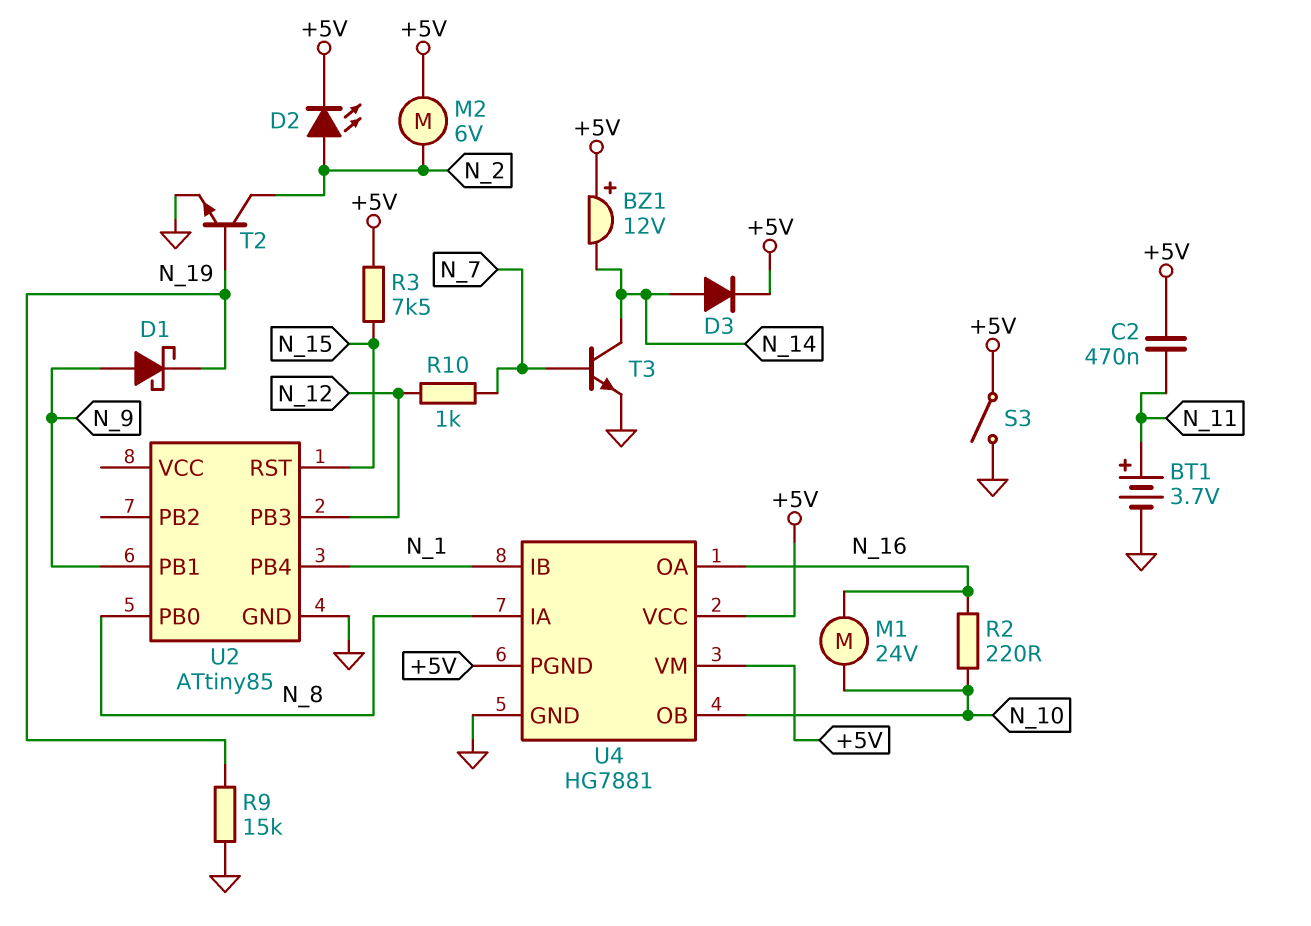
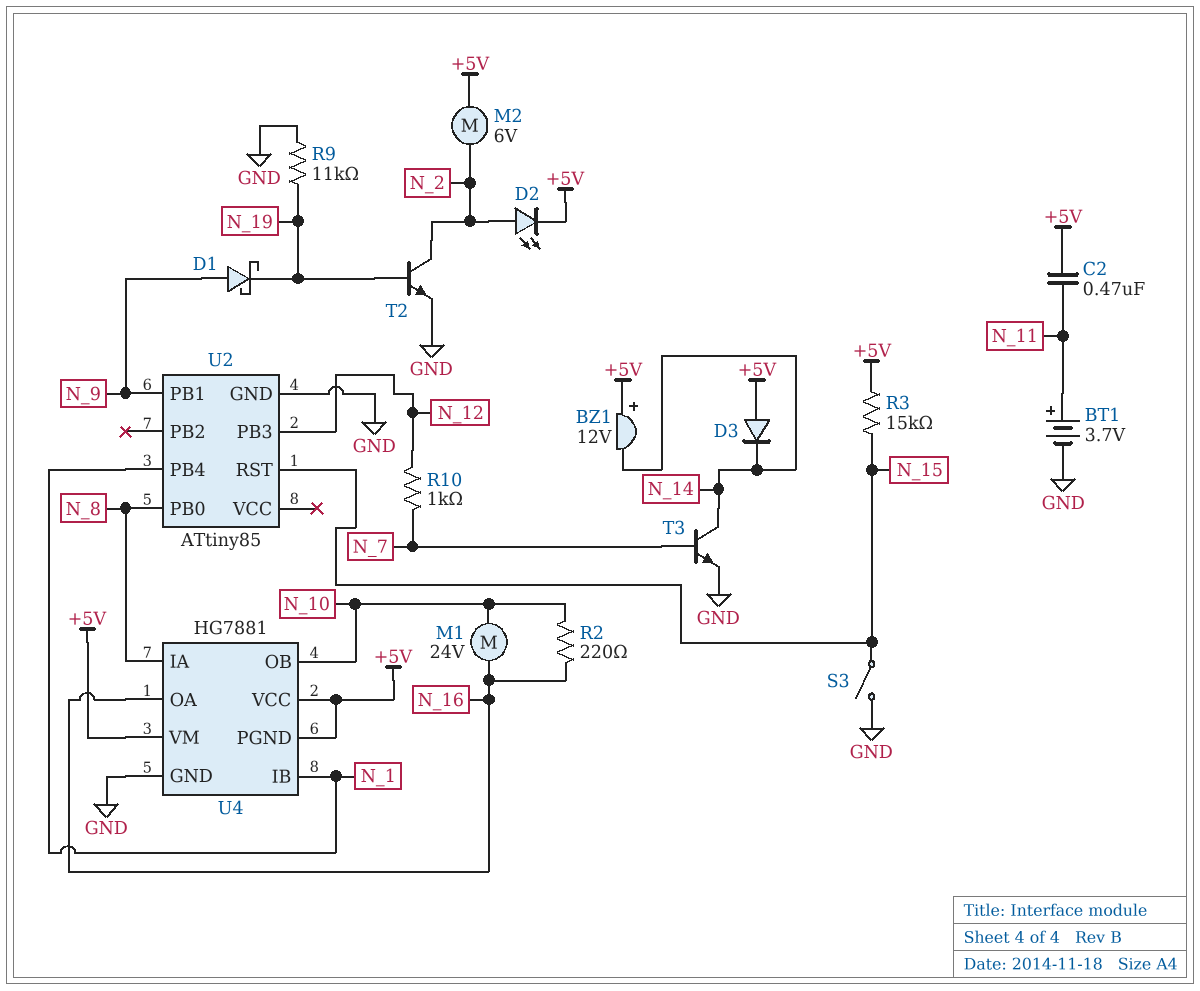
D3: diode (A N_14, K +5V) -> diode (A +5V, K N_14)
R3: 7.5k (+5V, N_15) -> 15k (+5V, N_15)
R9: 15k (GND, N_19) -> 11k (GND, N_19)
S3: switch (+5V, GND) -> switch (GND, N_15)

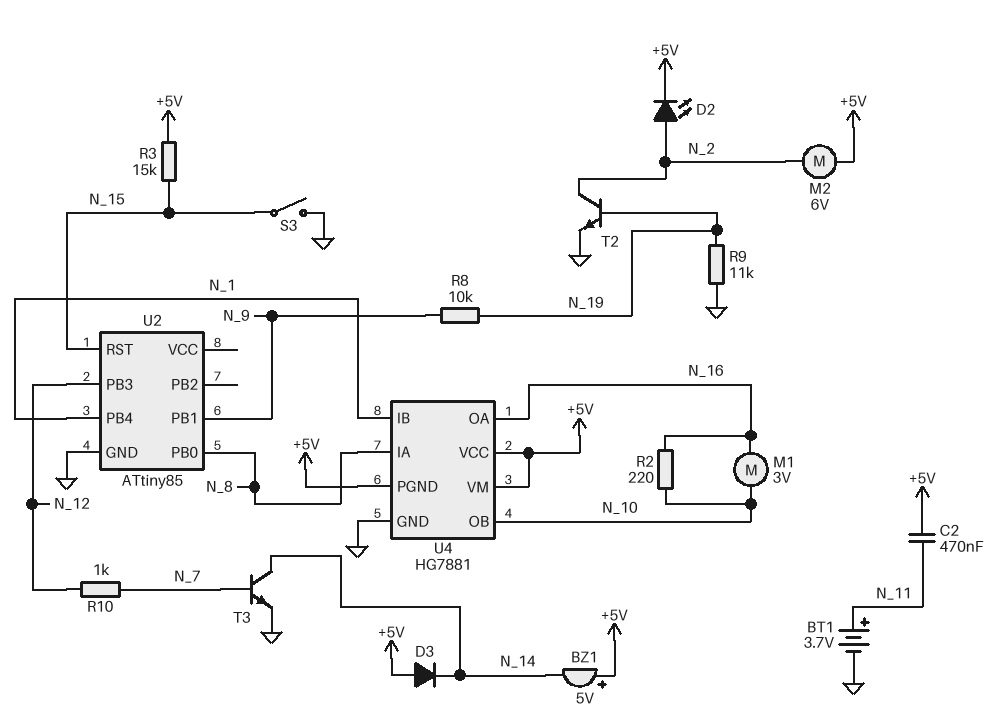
BZ1: buzzer 12V (plus +5V, minus N_14) -> buzzer 5V (plus +5V, minus N_14)
D1: schottky (A N_9, K N_19) -> none
M1: motor 24V (N_10, N_16) -> motor 3V (N_10, N_16)
R8: none -> 10k (N_9, N_19)

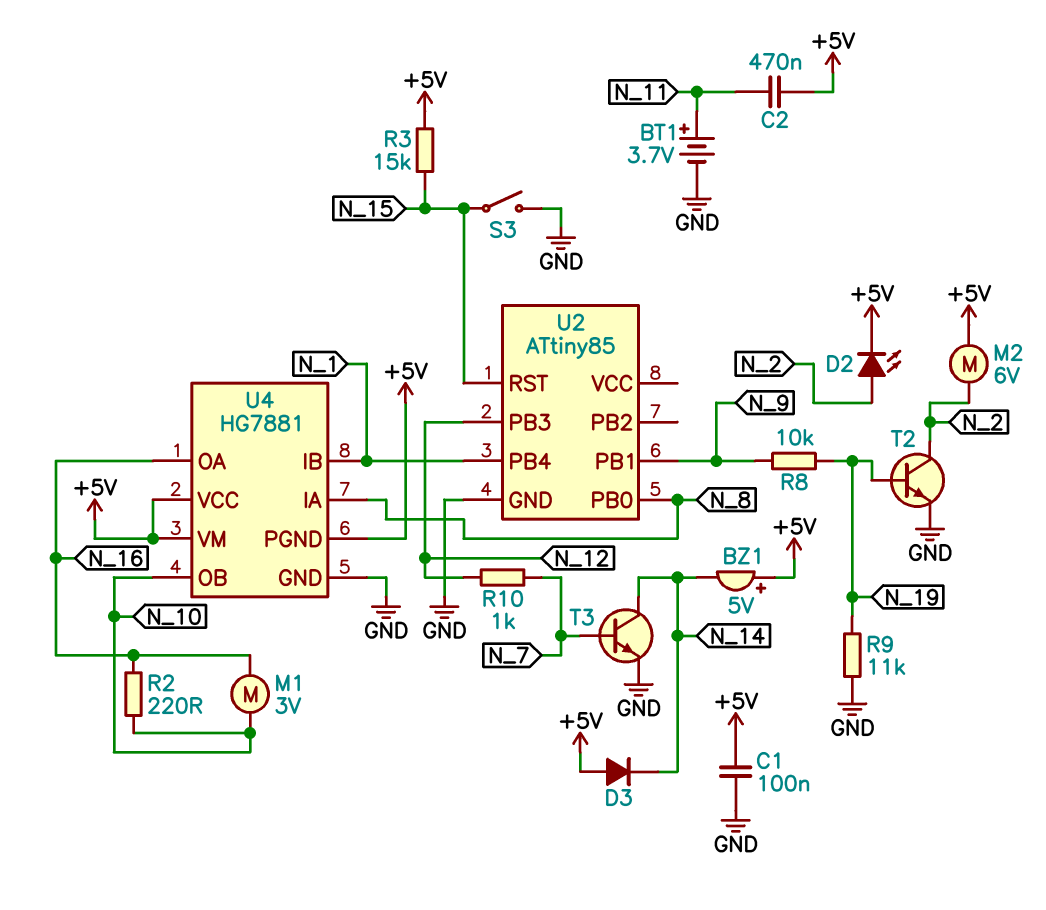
C1: none -> 100nF (+5V, GND)

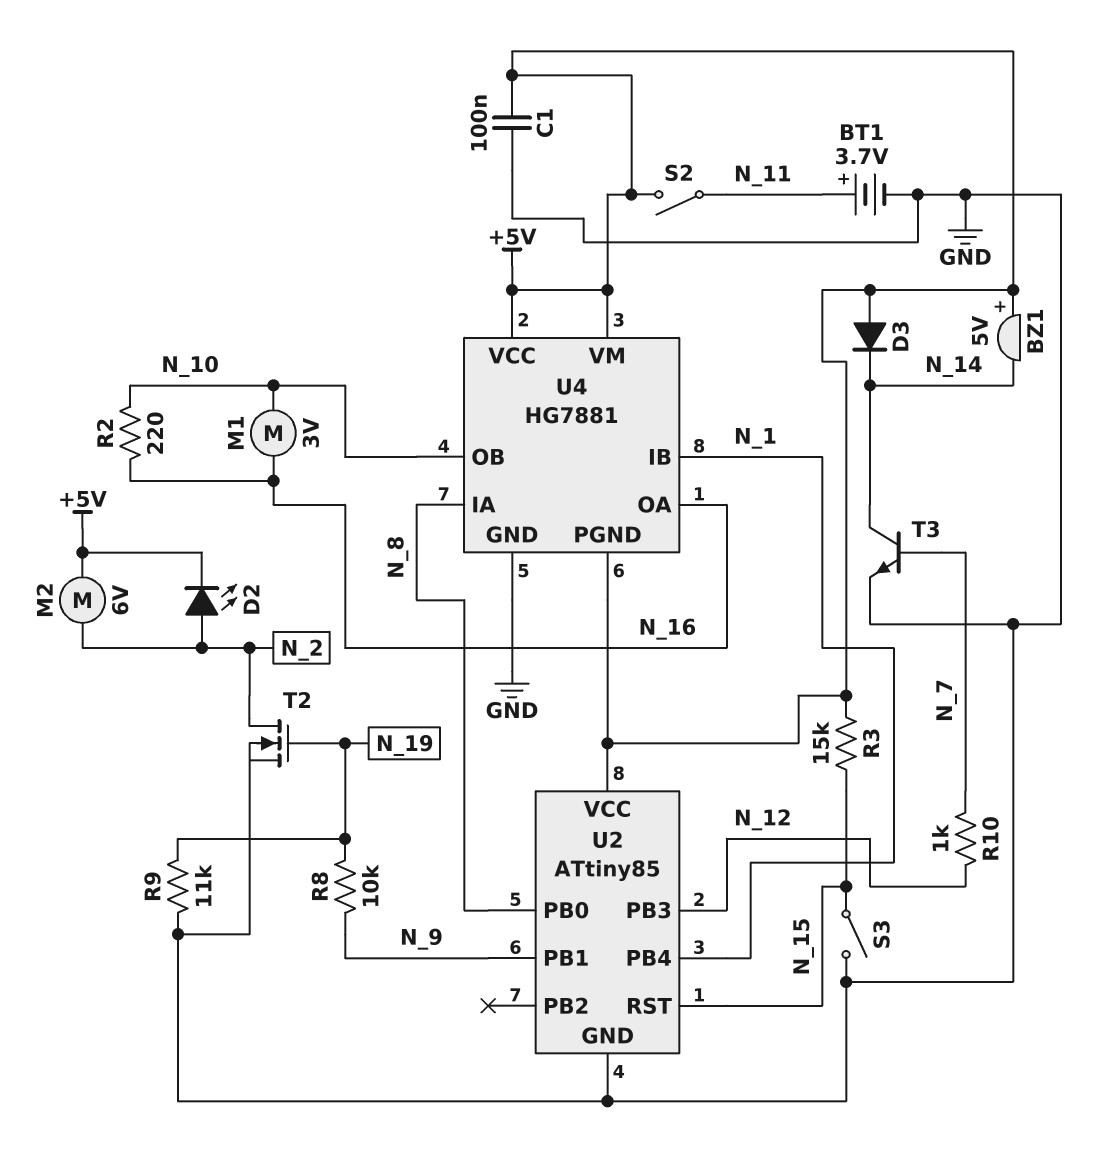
C2: 470nF (+5V, N_11) -> none
S2: none -> switch (+5V, N_11)
T2: NPN (B N_19, C N_2, E GND) -> NMOS (G N_19, D N_2, S GND)
U2 pin VCC: none -> +5V

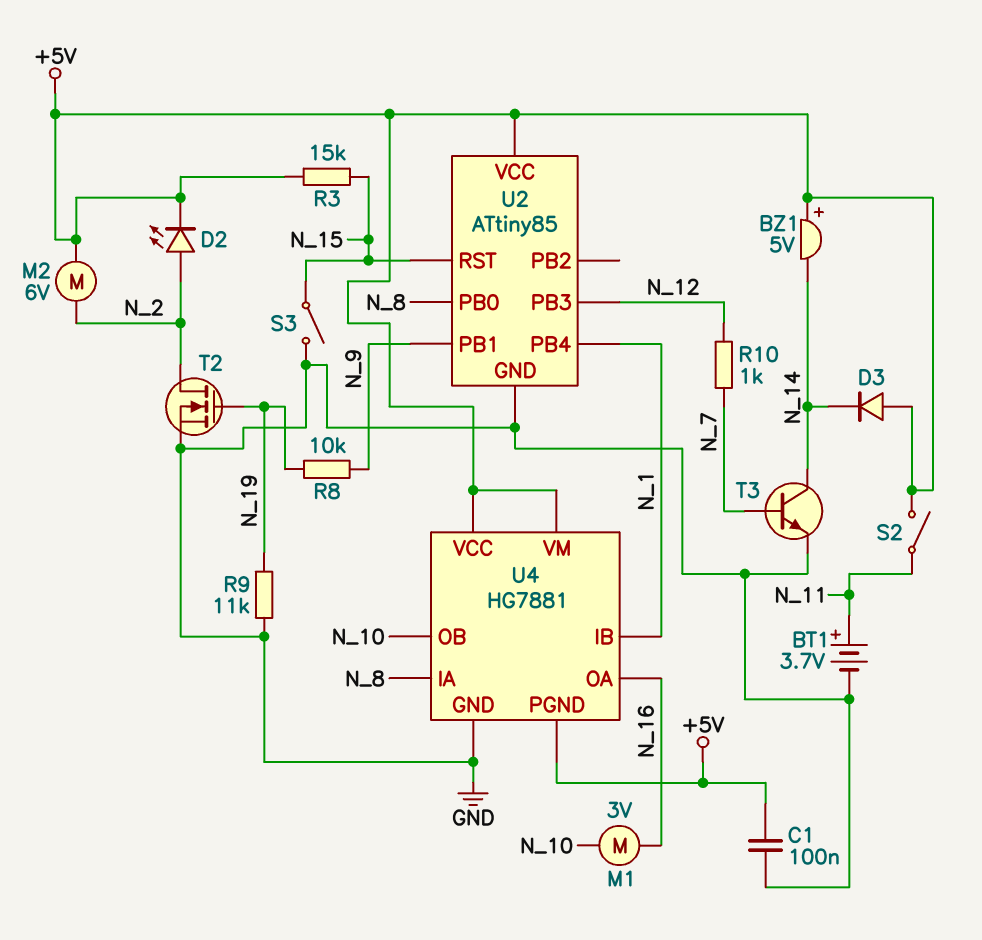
R2: 220 (N_10, N_16) -> none

